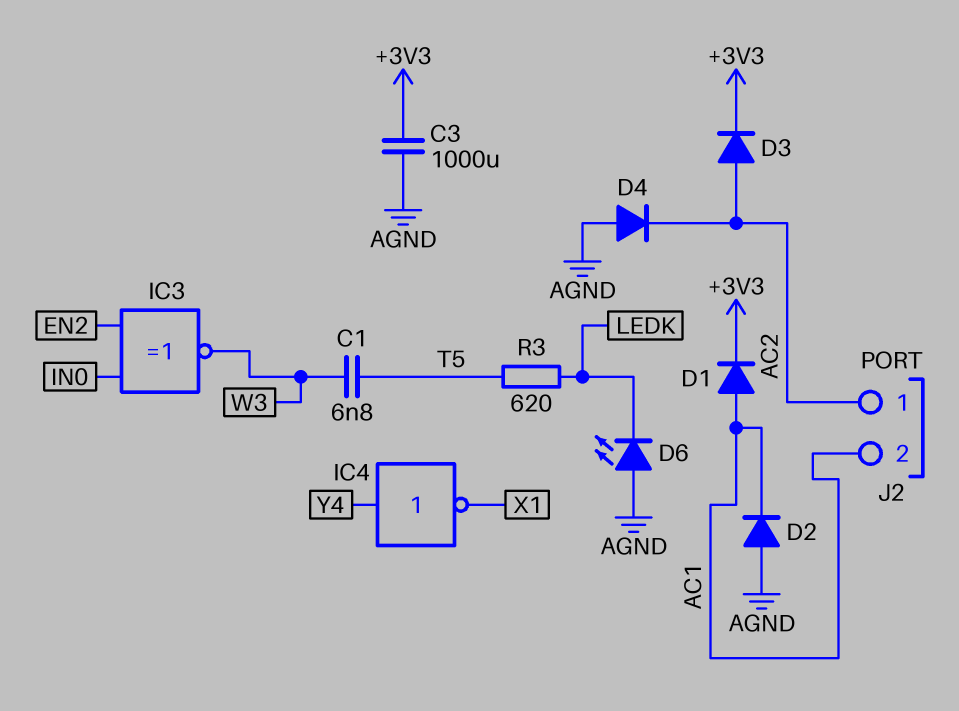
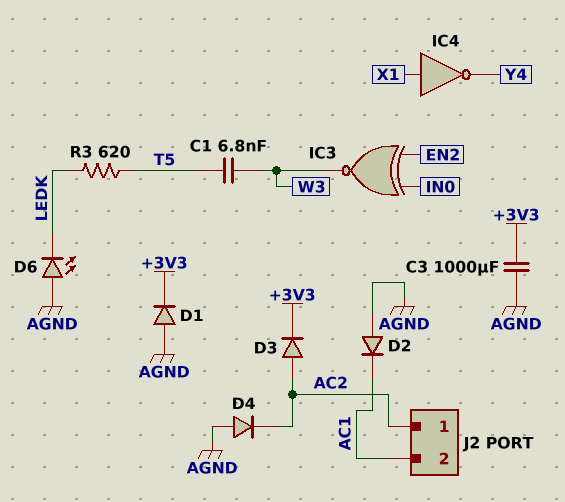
D1: diode (A AC1, K +3V3) -> diode (A AGND, K +3V3)
IC4: NOT (in Y4, out X1) -> NOT (in X1, out Y4)

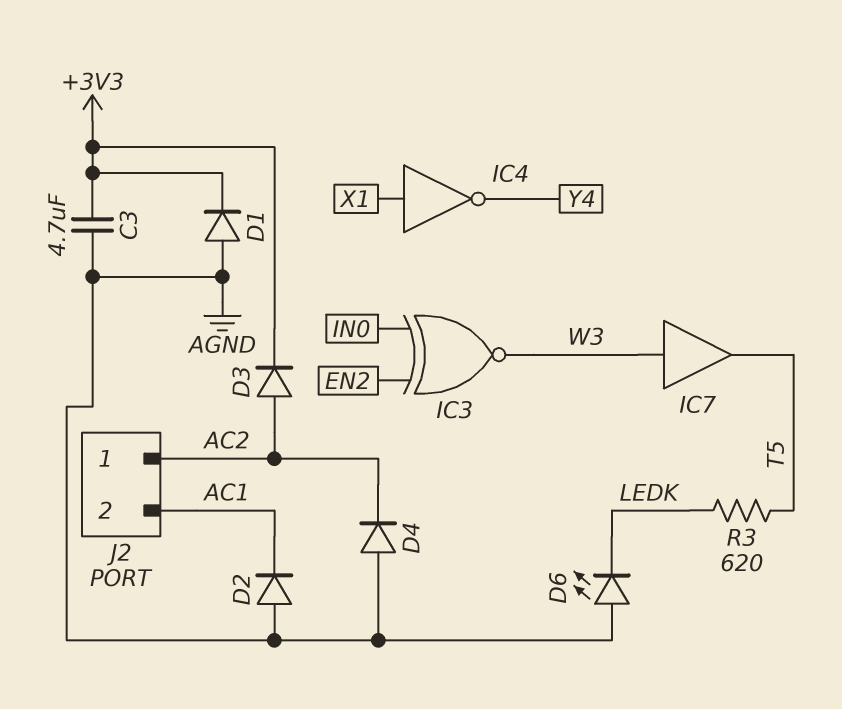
C1: 6.8nF (T5, W3) -> none
C3: 1000uF (+3V3, AGND) -> 4.7uF (+3V3, AGND)
IC7: none -> buffer (in W3, out T5)

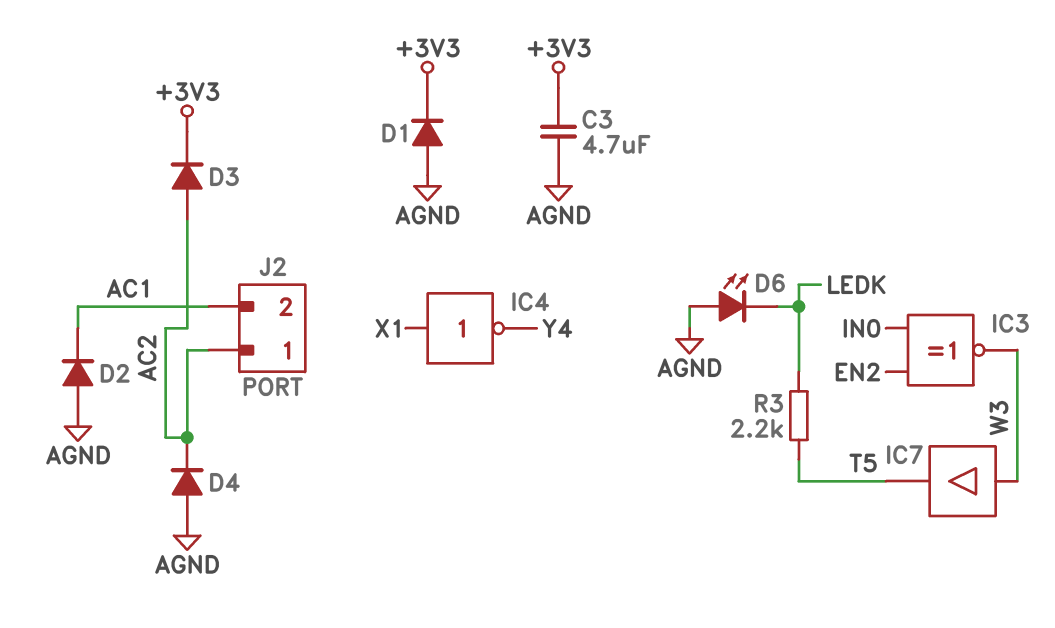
R3: 620 (LEDK, T5) -> 2.2k (LEDK, T5)

